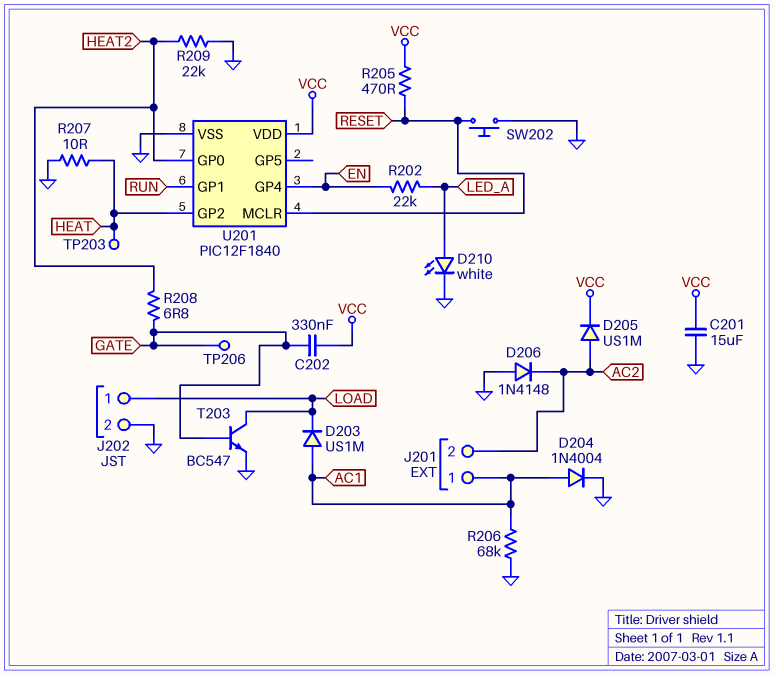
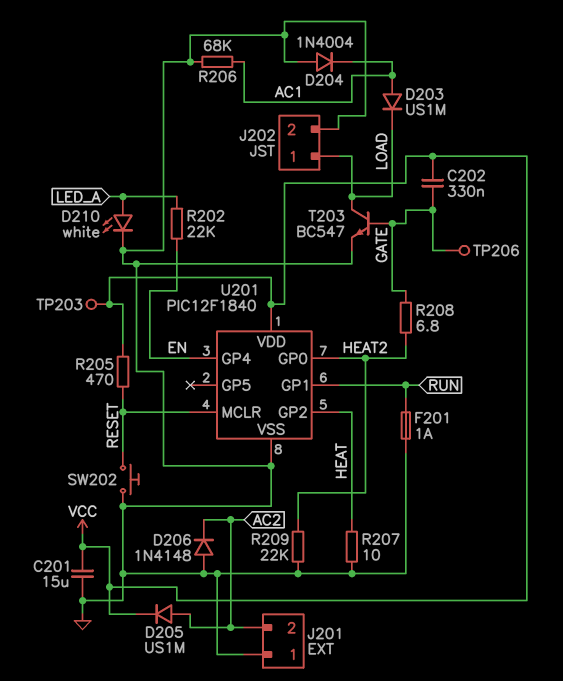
D204: diode 1N4004 (A AC1, K GND) -> diode 1N4004 (A GND, K AC1)
F201: none -> 1A (GND, RUN)
J201 pin 1: AC1 -> GND
TP203: test point (HEAT) -> test point (VCC)

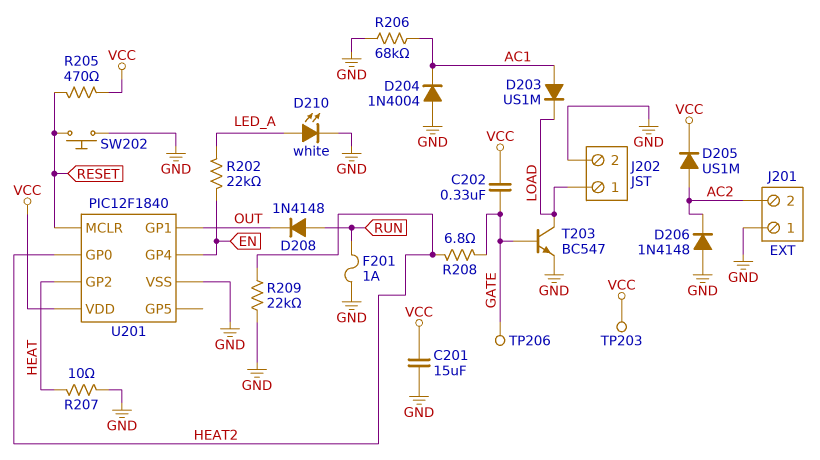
D208: none -> diode 1N4148 (A RUN, K OUT)
U201 pin GP1: RUN -> OUT

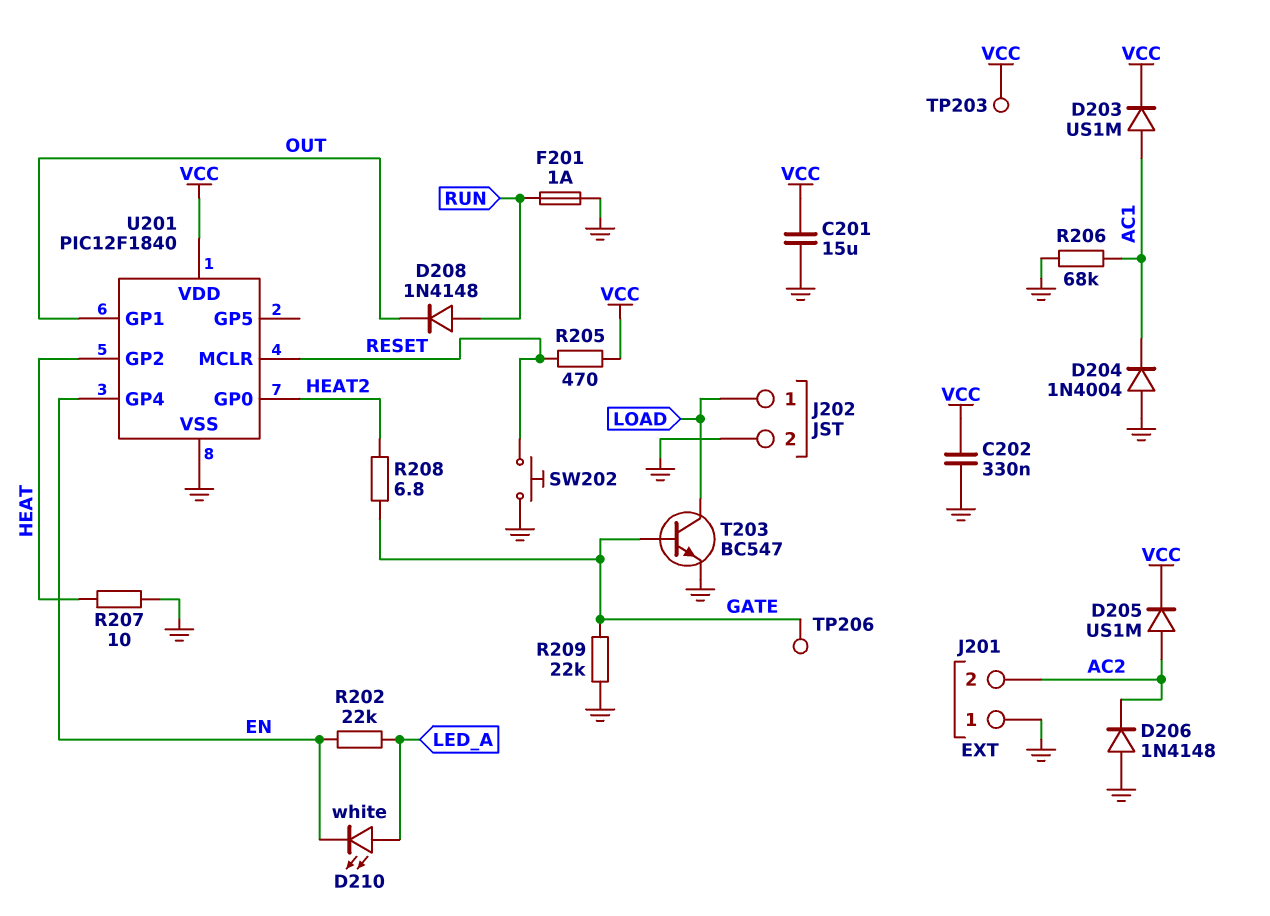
C202: 330nF (GATE, VCC) -> 330nF (GND, VCC)
D203: diode US1M (A AC1, K LOAD) -> diode US1M (A AC1, K VCC)
D210: LED white (A LED_A, K GND) -> LED white (A LED_A, K EN)
R209: 22k (GND, HEAT2) -> 22k (GATE, GND)

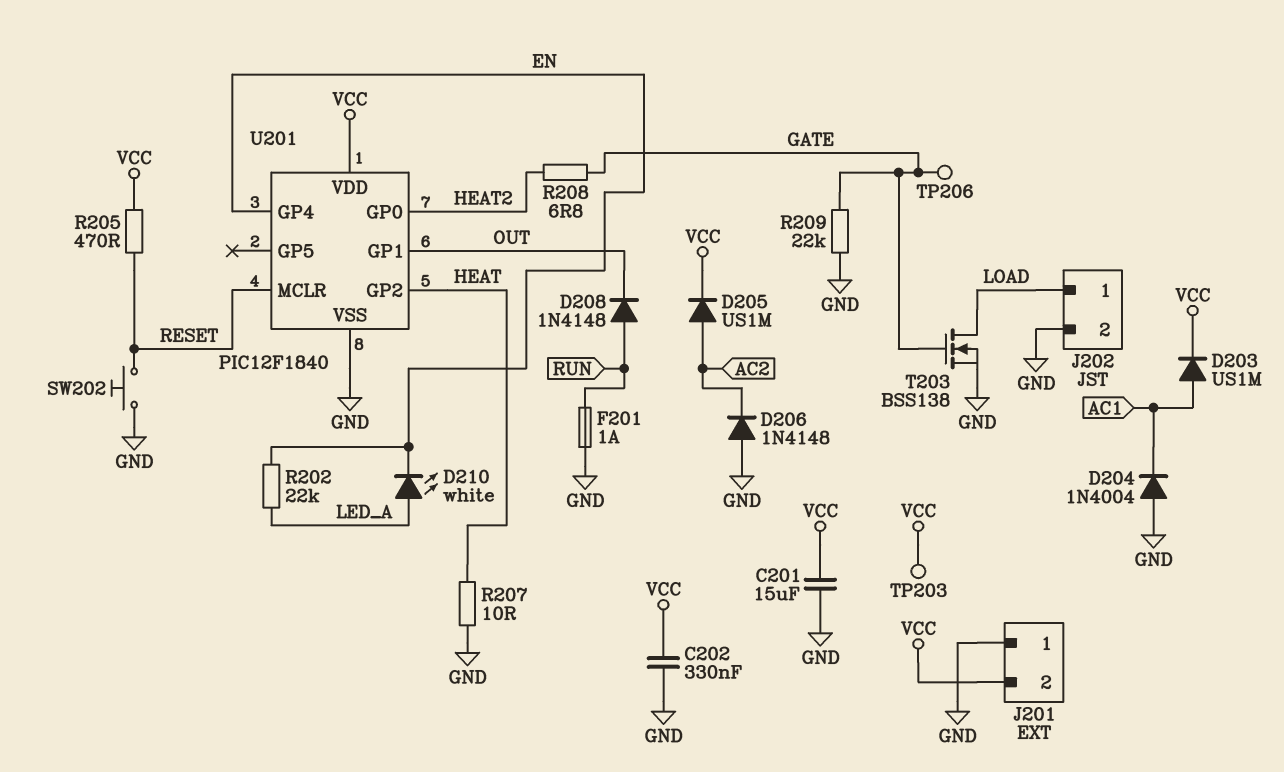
J201 pin 2: AC2 -> VCC
R206: 68k (AC1, GND) -> none
T203: NPN BC547 (B GATE, C LOAD, E GND) -> NMOS BSS138 (G GATE, D LOAD, S GND)

